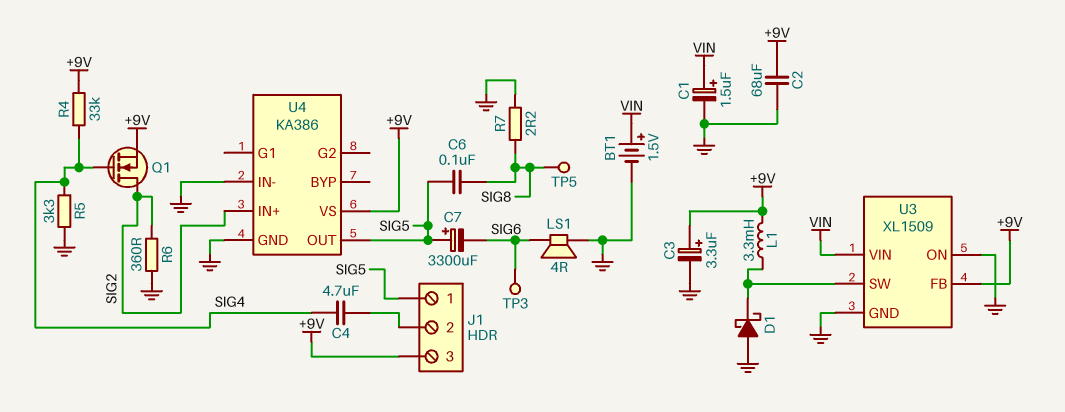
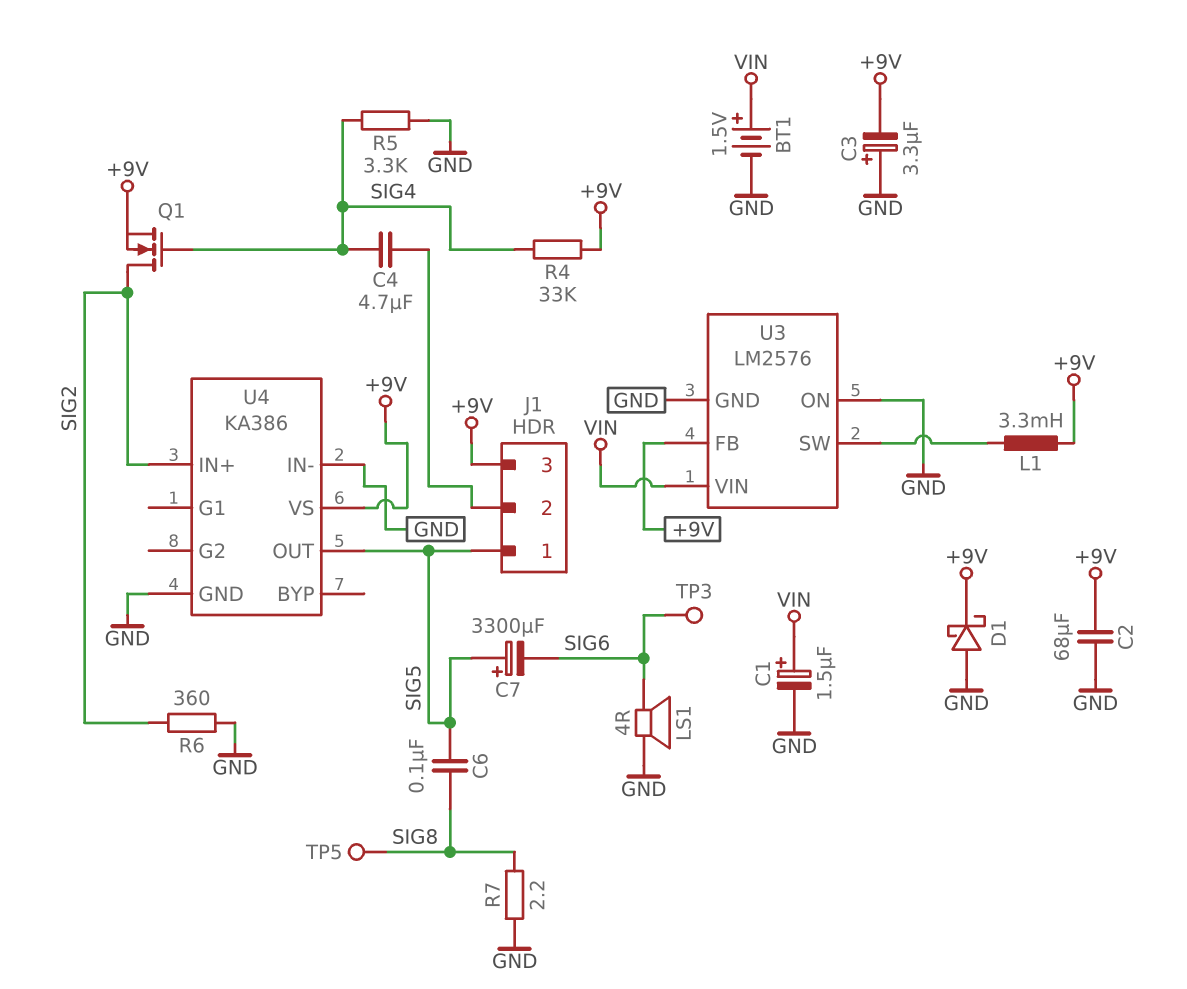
C3: 3.3uF (plus +9V, minus GND) -> 3.3uF (plus GND, minus +9V)
D1: schottky (A GND, K U3/SW) -> schottky (A GND, K +9V)
U3: XL1509 -> LM2576

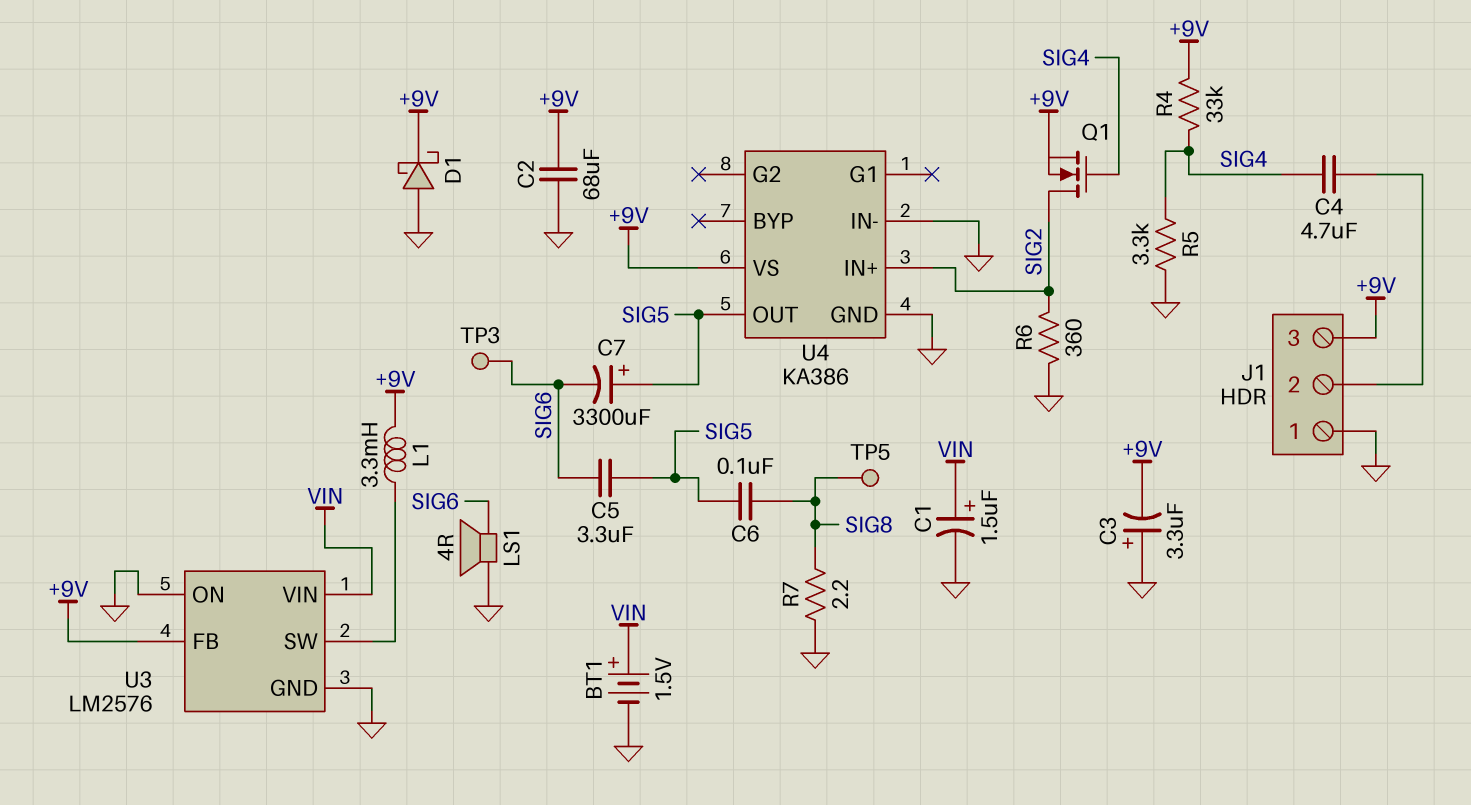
C5: none -> 3.3uF (SIG5, SIG6)
J1 pin 1: SIG5 -> GND

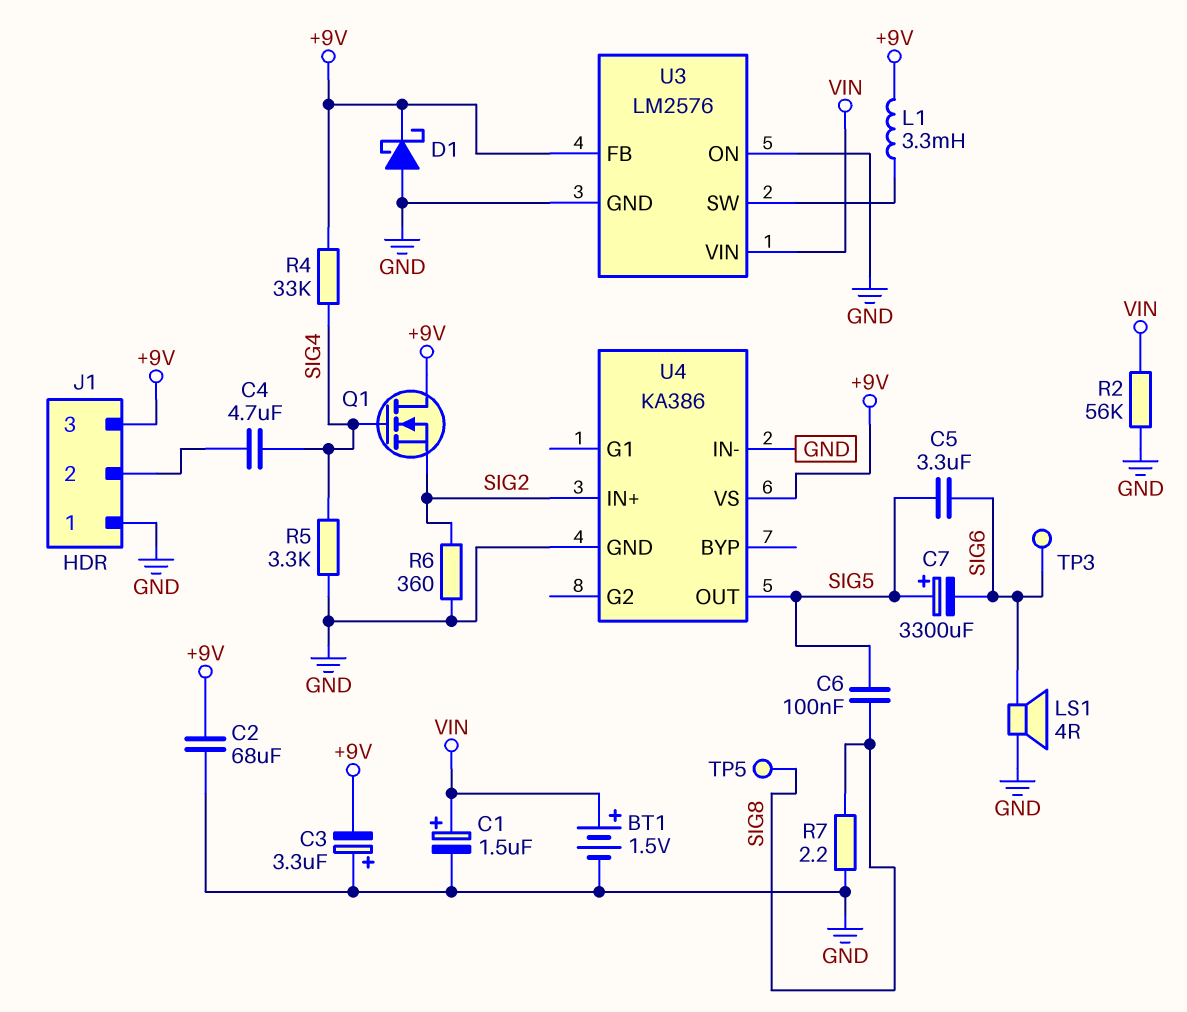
Q1: NMOS (G SIG4, D SIG2, S +9V) -> NMOS (G SIG4, D +9V, S SIG2)
R2: none -> 56k (GND, VIN)

